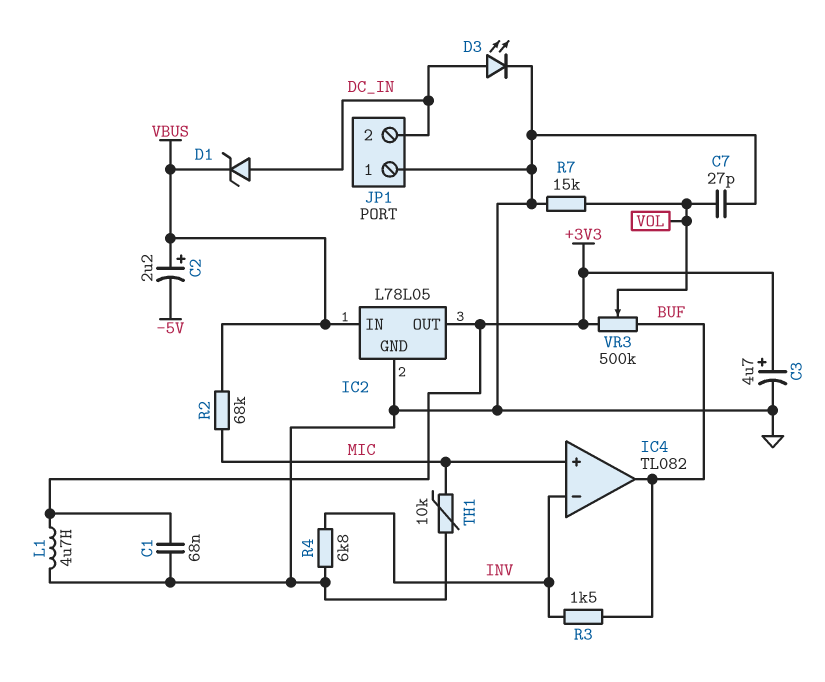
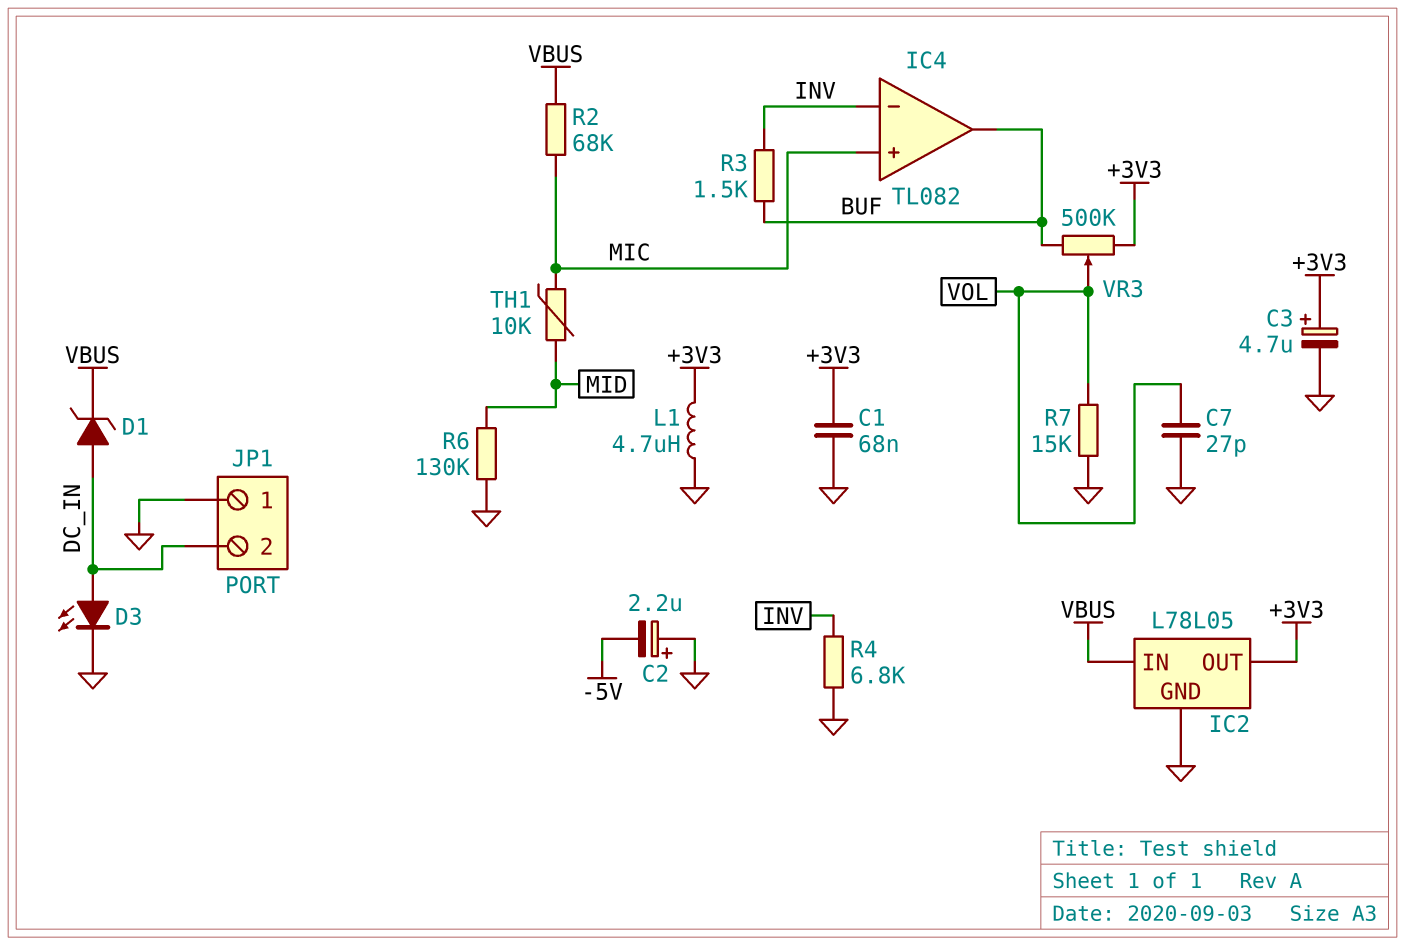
C2: 2.2uF (plus VBUS, minus -5V) -> 2.2uF (plus GND, minus -5V)
R6: none -> 130k (GND, MID)
TH1: 10k (GND, MIC) -> 10k (MIC, MID)

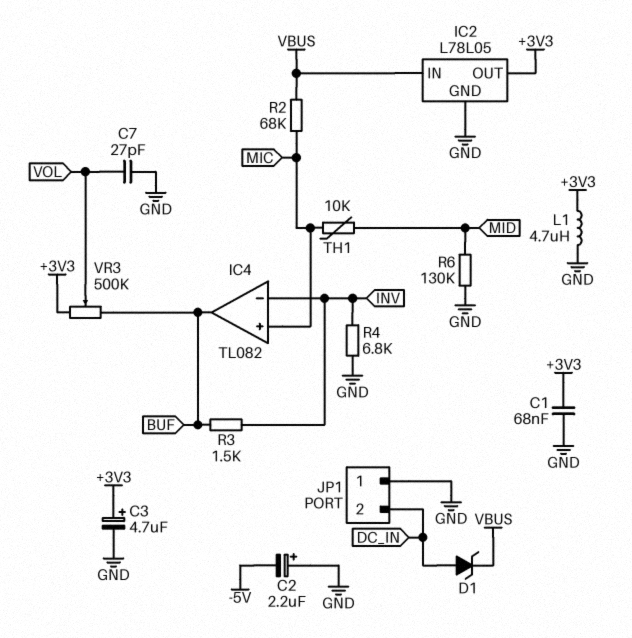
D3: LED (A DC_IN, K GND) -> none
R7: 15k (GND, VOL) -> none

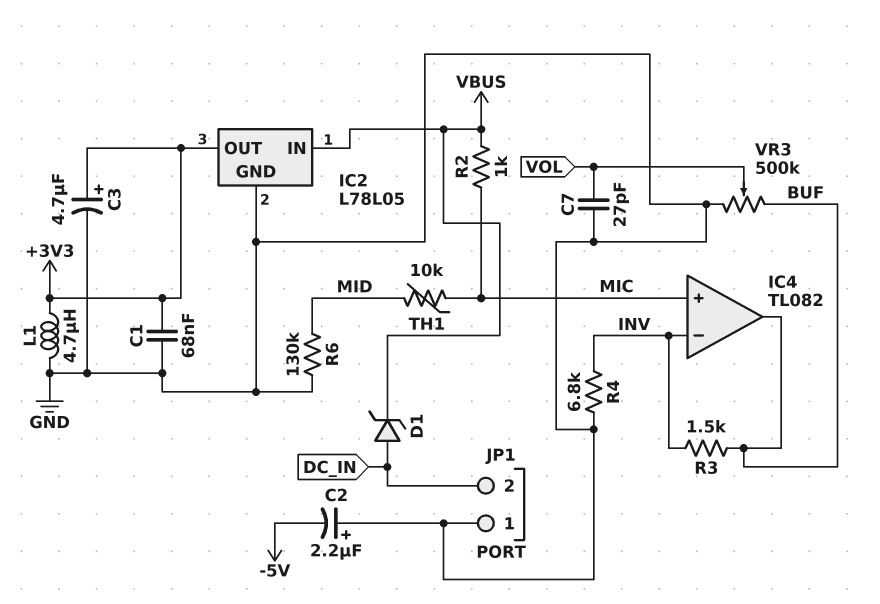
R2: 68k (MIC, VBUS) -> 1k (MIC, VBUS)
VR3: 500k (+3V3, BUF, wiper VOL) -> 500k (BUF, GND, wiper VOL)

